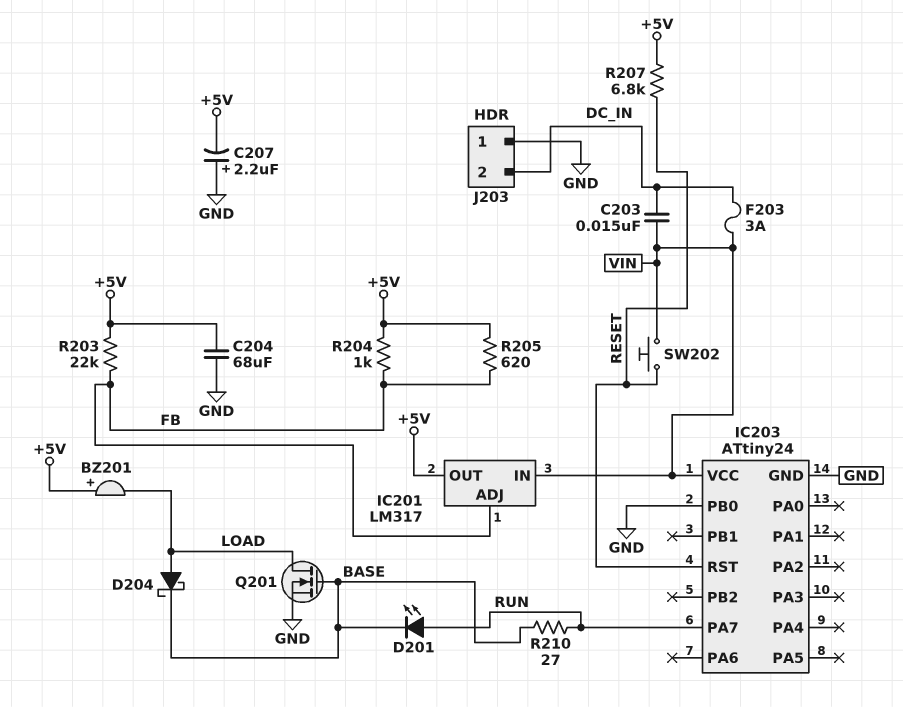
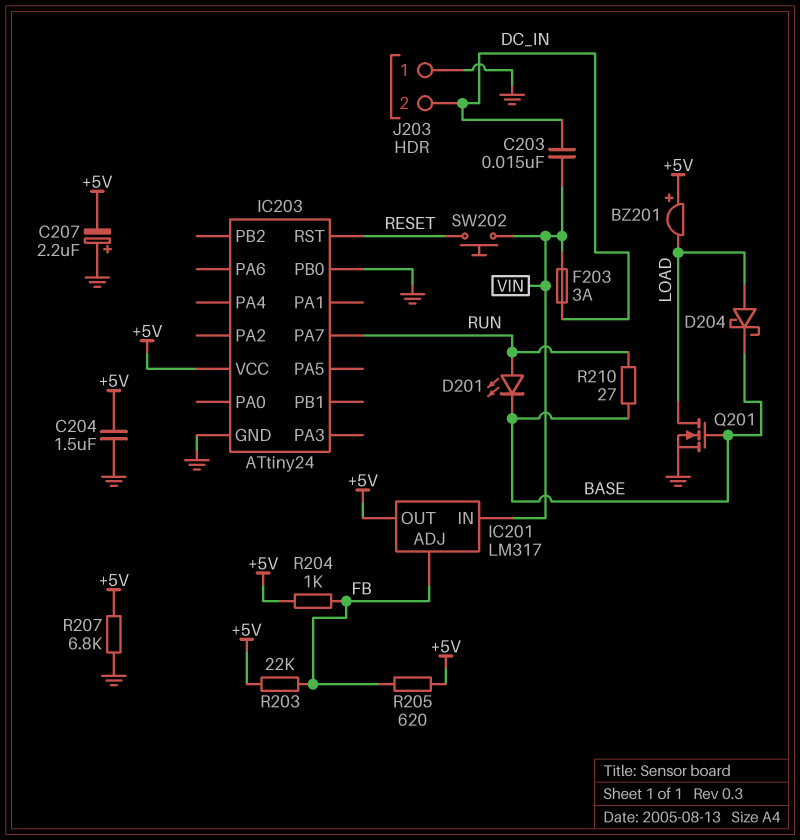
C204: 68uF (+5V, GND) -> 1.5uF (+5V, GND)
IC203 pin VCC: VIN -> +5V
R207: 6.8k (+5V, RESET) -> 6.8k (+5V, GND)

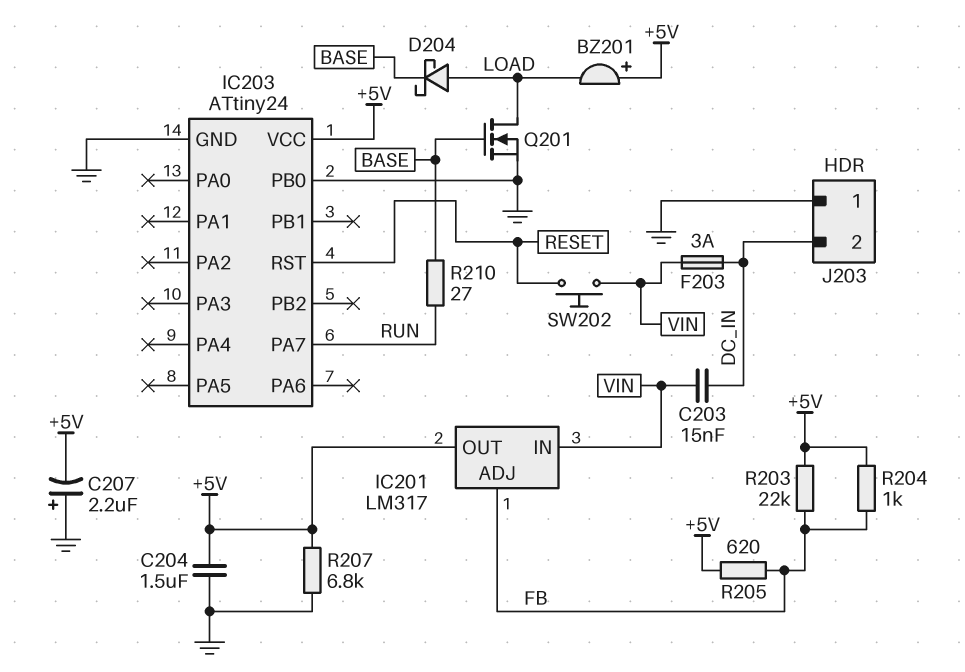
D201: LED (A RUN, K BASE) -> none

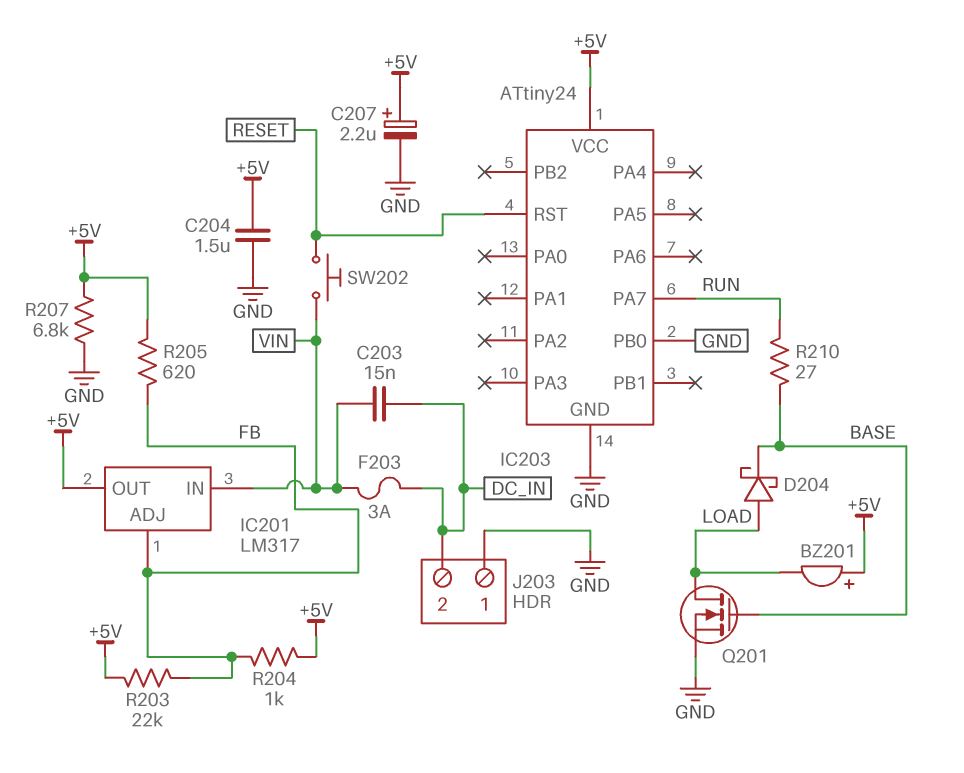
C207: 2.2uF (plus GND, minus +5V) -> 2.2uF (plus +5V, minus GND)

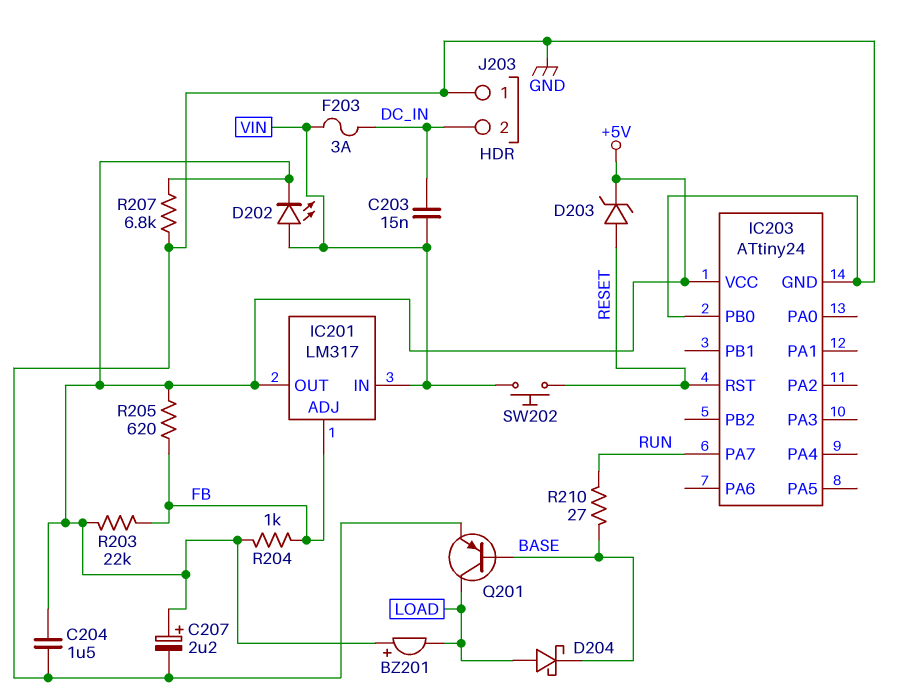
D202: none -> LED (A VIN, K +5V)
D203: none -> zener (A RESET, K +5V)
Q201: NMOS (G BASE, D LOAD, S GND) -> PNP (B BASE, C LOAD, E GND)

